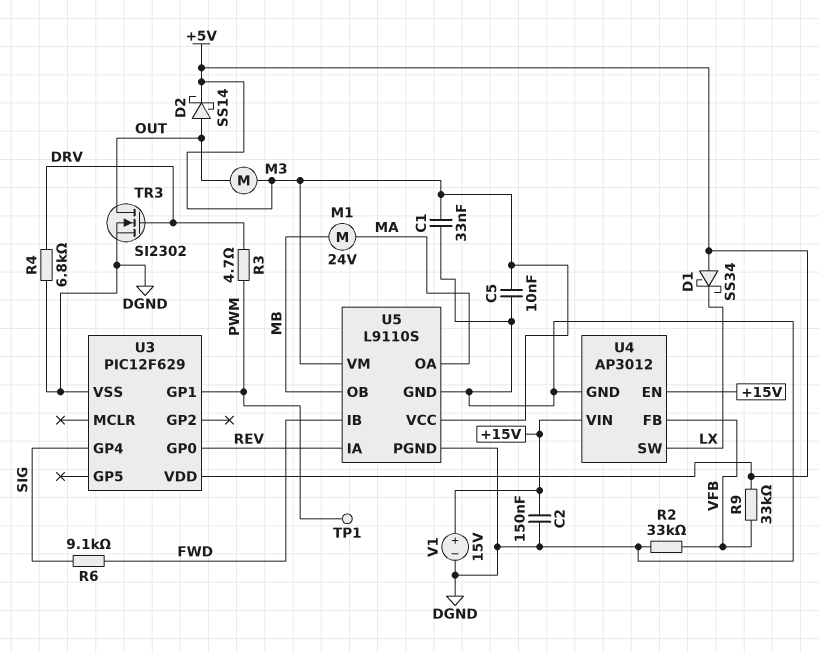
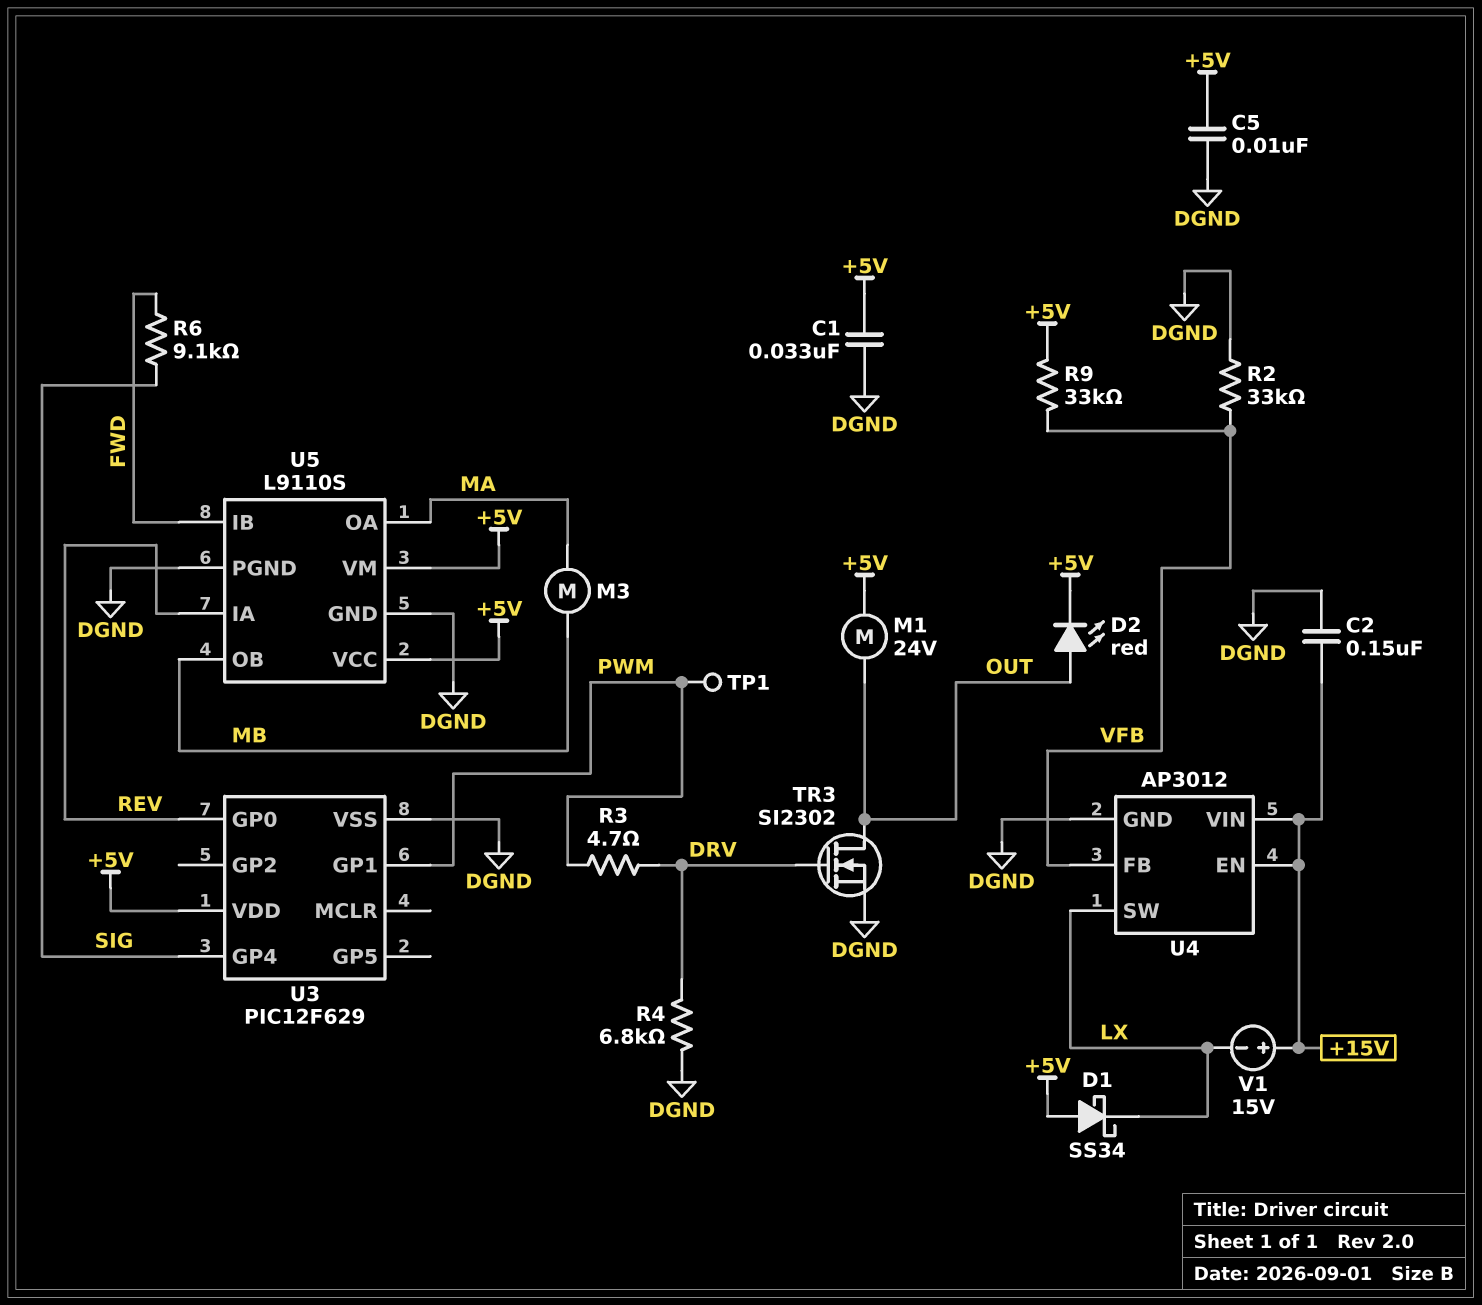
D2: schottky SS14 (A OUT, K +5V) -> LED red (A OUT, K +5V)
M1: motor 24V (MA, MB) -> motor 24V (+5V, OUT)
M3: motor (+5V, OUT) -> motor (MA, MB)
V1: 15V (plus +15V, minus DGND) -> 15V (plus +15V, minus LX)

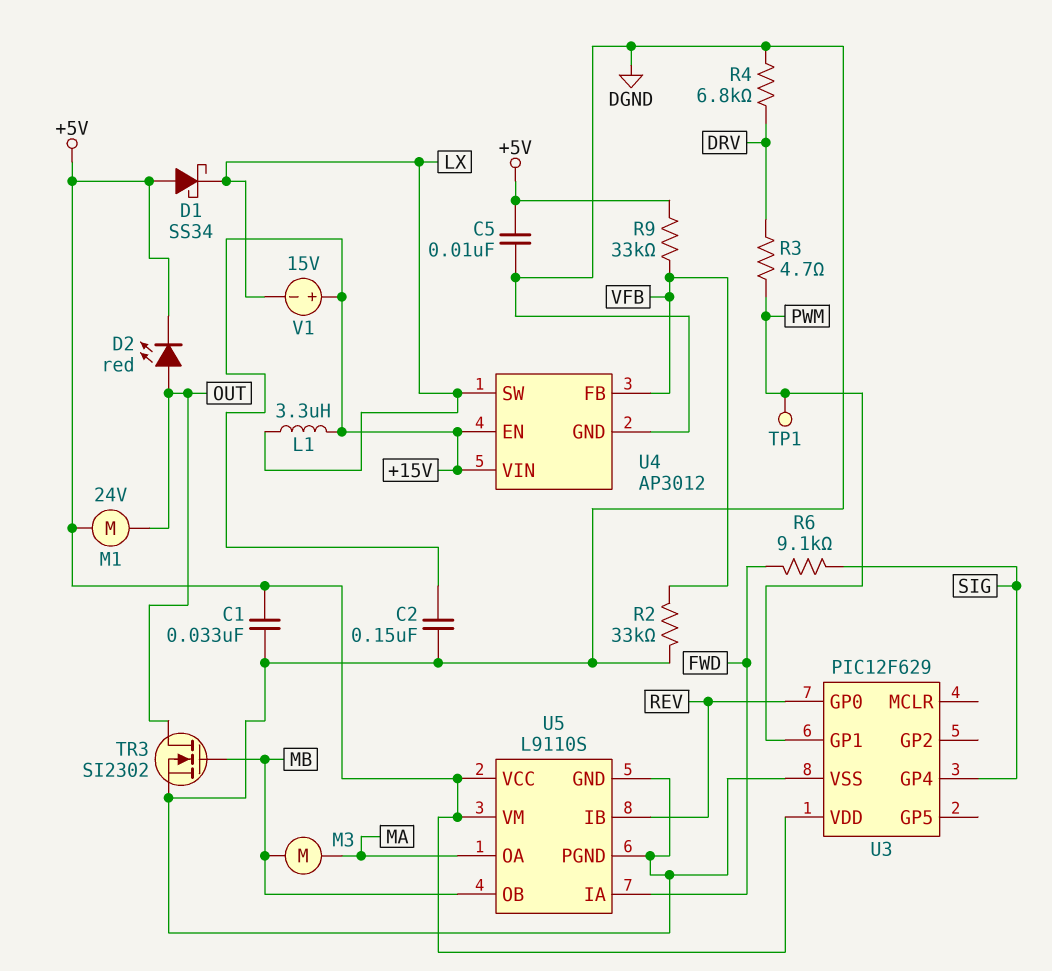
L1: none -> 3.3uH (+15V, LX)
TR3: NMOS SI2302 (G DRV, D OUT, S DGND) -> NMOS SI2302 (G MB, D OUT, S DGND)
U5 pin IA: REV -> FWD
U5 pin IB: FWD -> REV

